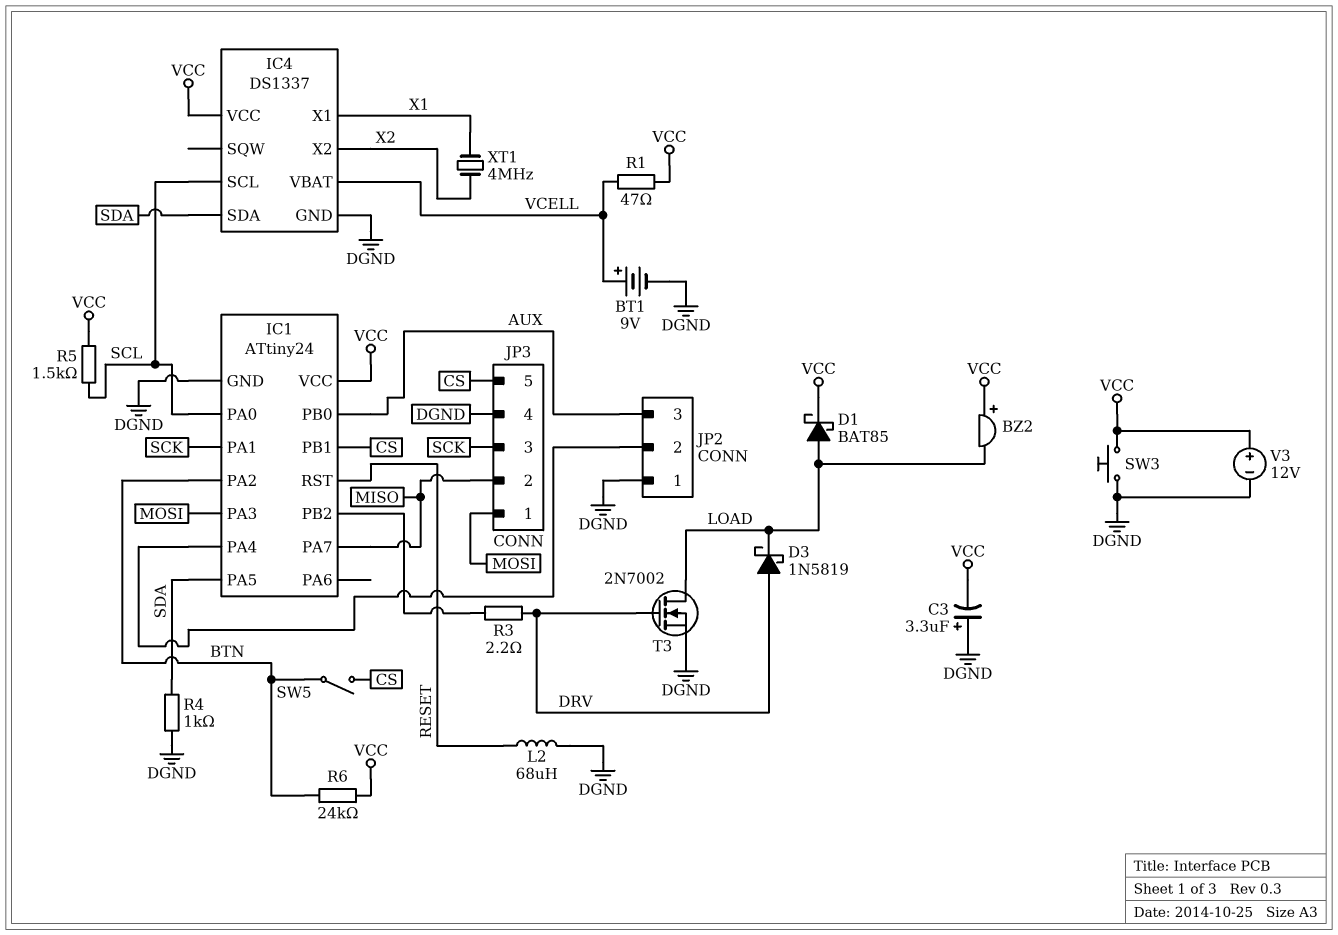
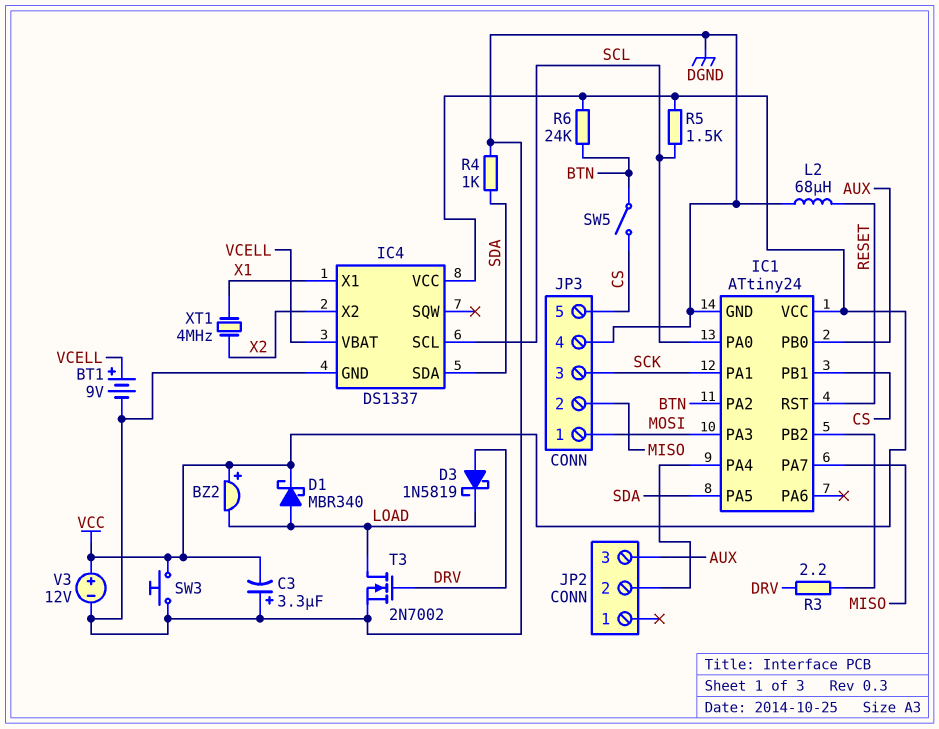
D1: schottky BAT85 (A LOAD, K VCC) -> schottky MBR340 (A LOAD, K VCC)
JP2 pin 1: DGND -> none
R1: 47 (VCC, VCELL) -> none

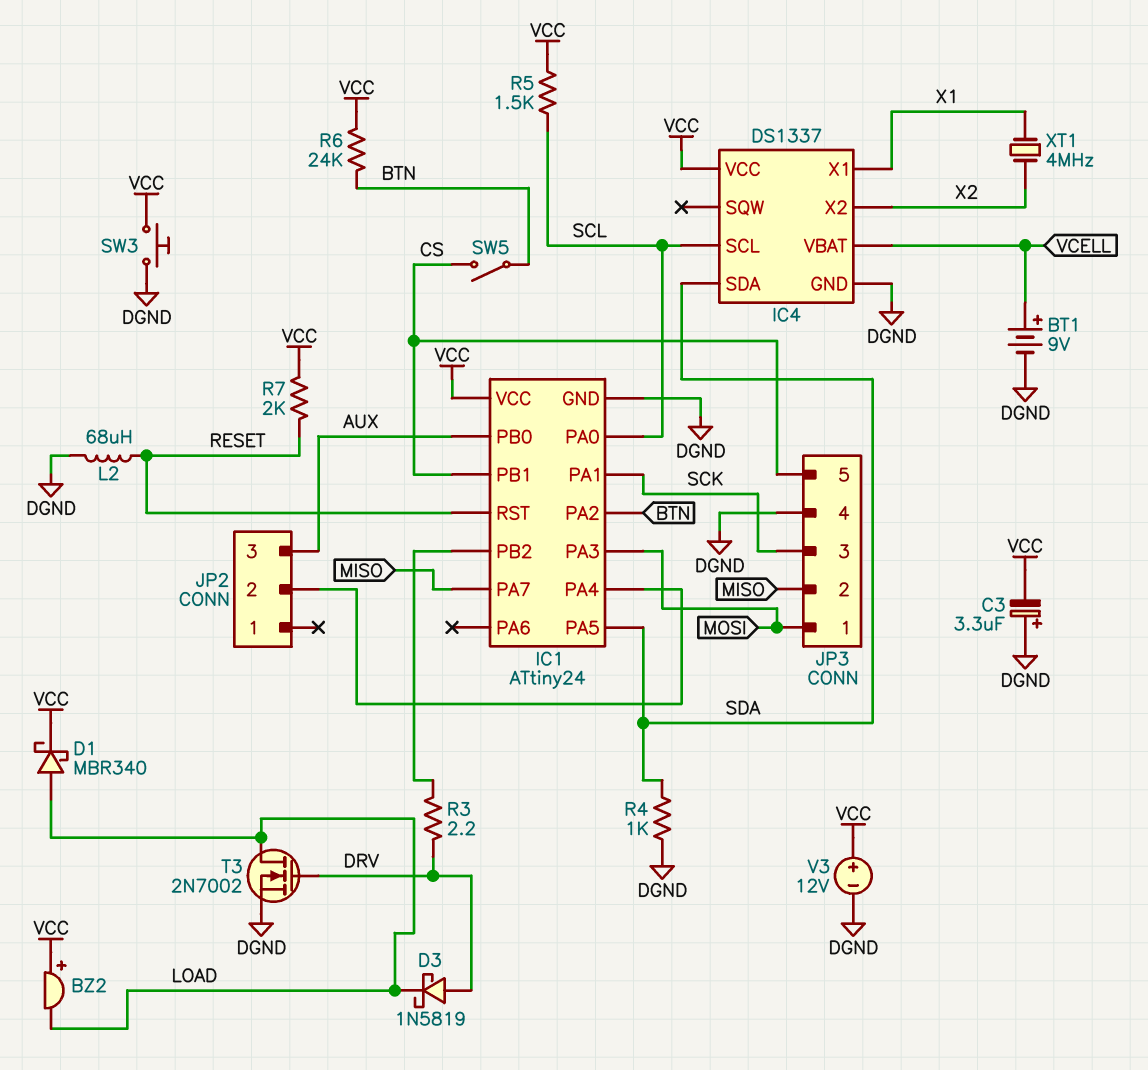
R7: none -> 2k (RESET, VCC)

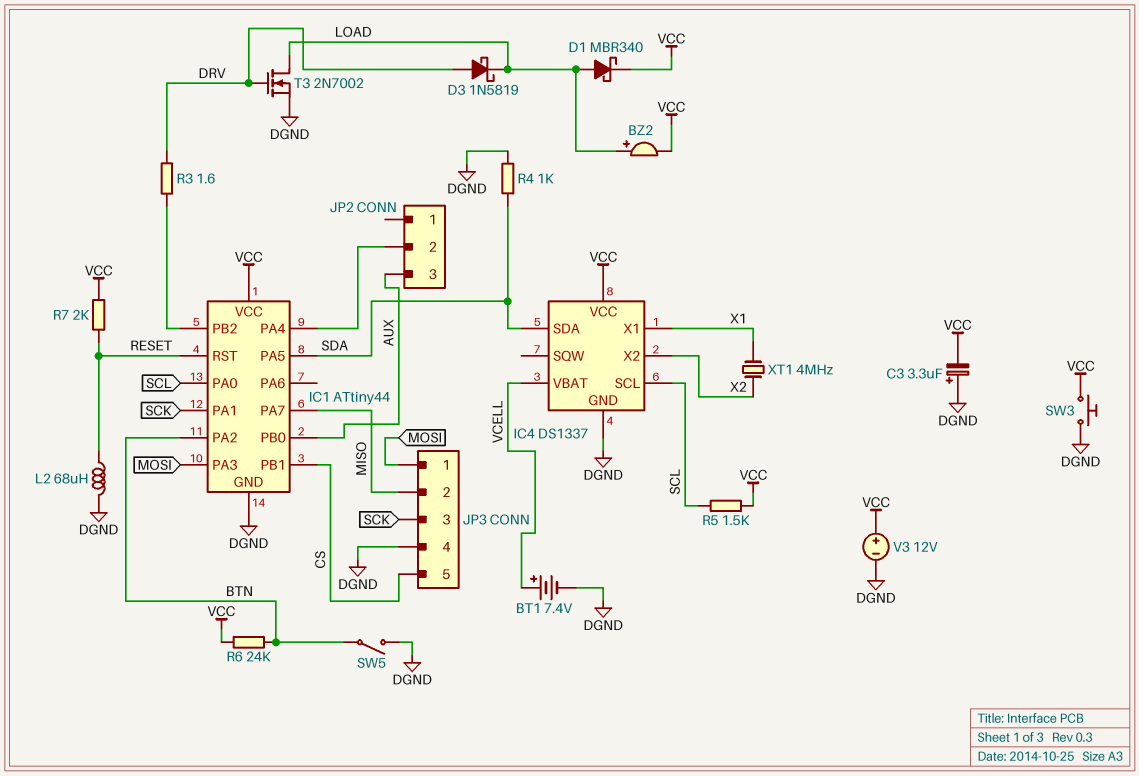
BT1: 9V (plus VCELL, minus DGND) -> 7.4V (plus VCELL, minus DGND)
BZ2: buzzer (plus VCC, minus LOAD) -> buzzer (plus LOAD, minus VCC)
IC1: ATtiny24 -> ATtiny44
R3: 2.2 (DRV, IC1/PB2) -> 1.6 (DRV, IC1/PB2)
SW5: switch (BTN, CS) -> switch (BTN, DGND)

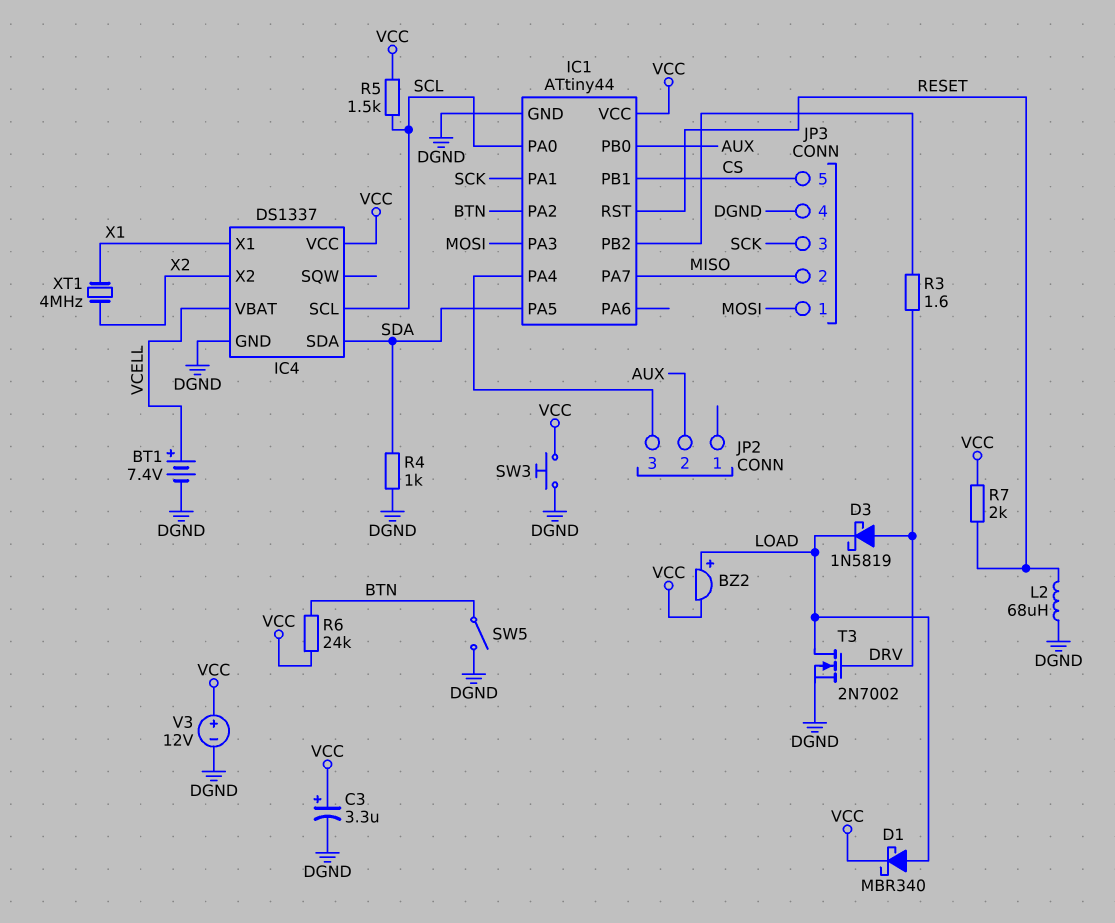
C3: 3.3uF (plus DGND, minus VCC) -> 3.3uF (plus VCC, minus DGND)
JP2 pin 2: IC1/PA4 -> AUX
JP2 pin 3: AUX -> IC1/PA4

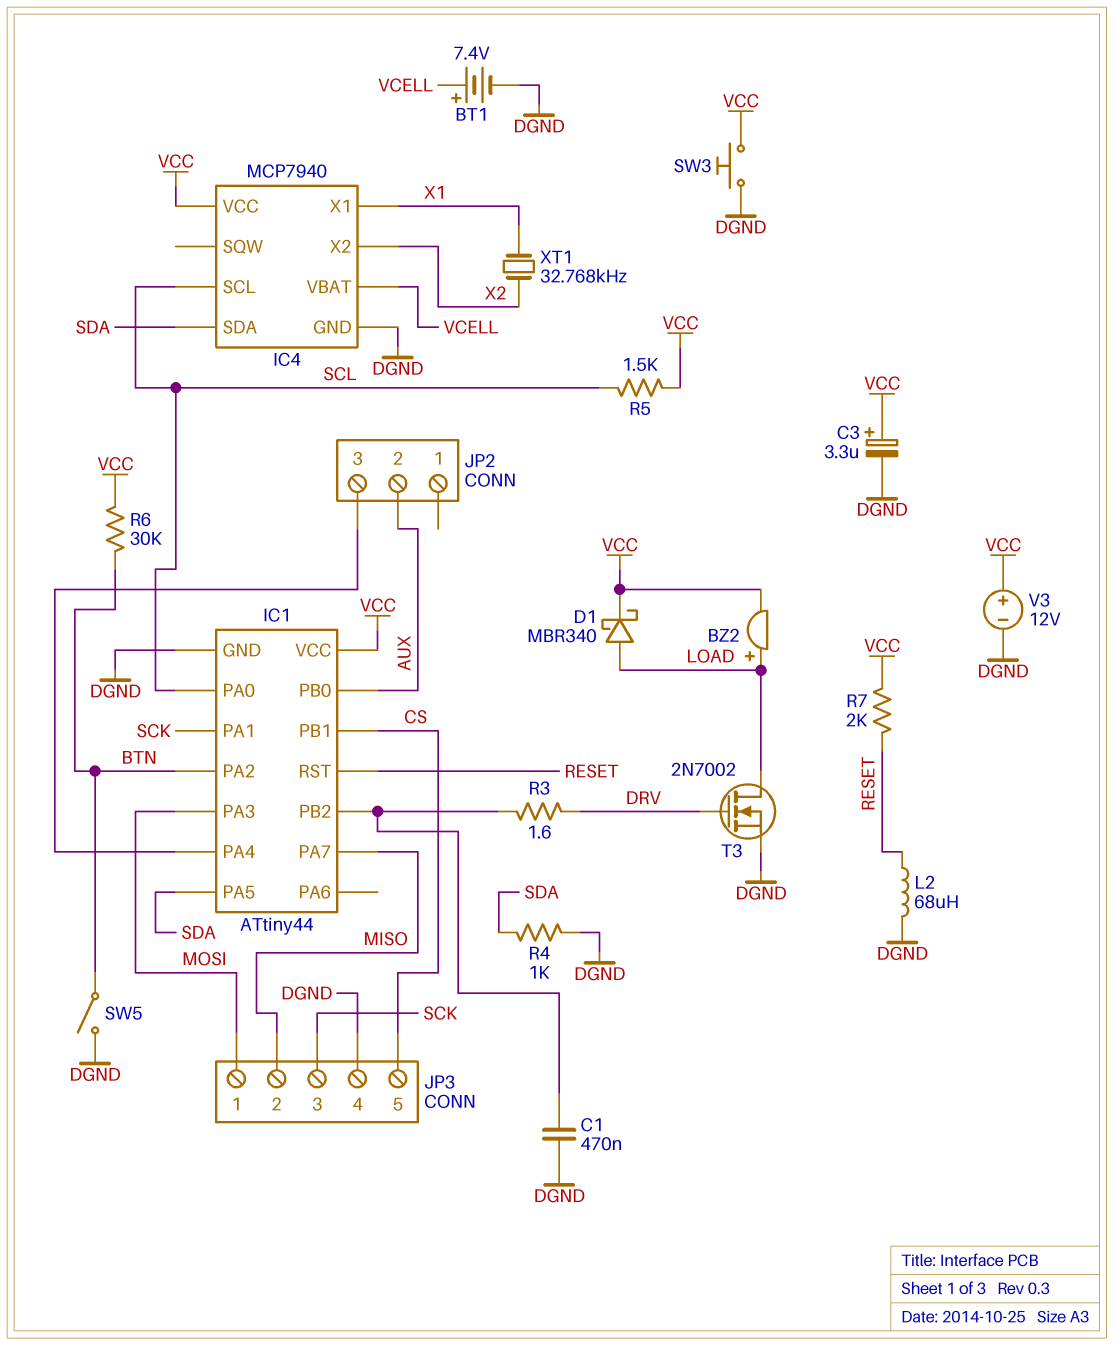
C1: none -> 470nF (DGND, IC1/PB2)
D3: schottky 1N5819 (A DRV, K LOAD) -> none
IC4: DS1337 -> MCP7940
R6: 24k (BTN, VCC) -> 30k (BTN, VCC)
XT1: 4MHz (X1, X2) -> 32.768kHz (X1, X2)

